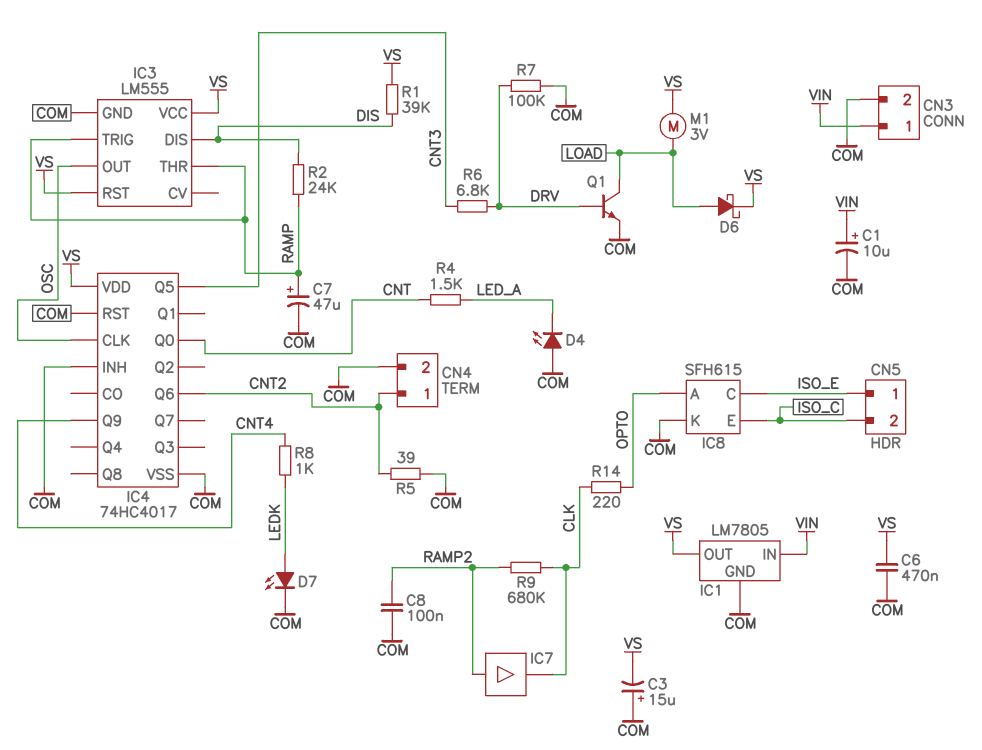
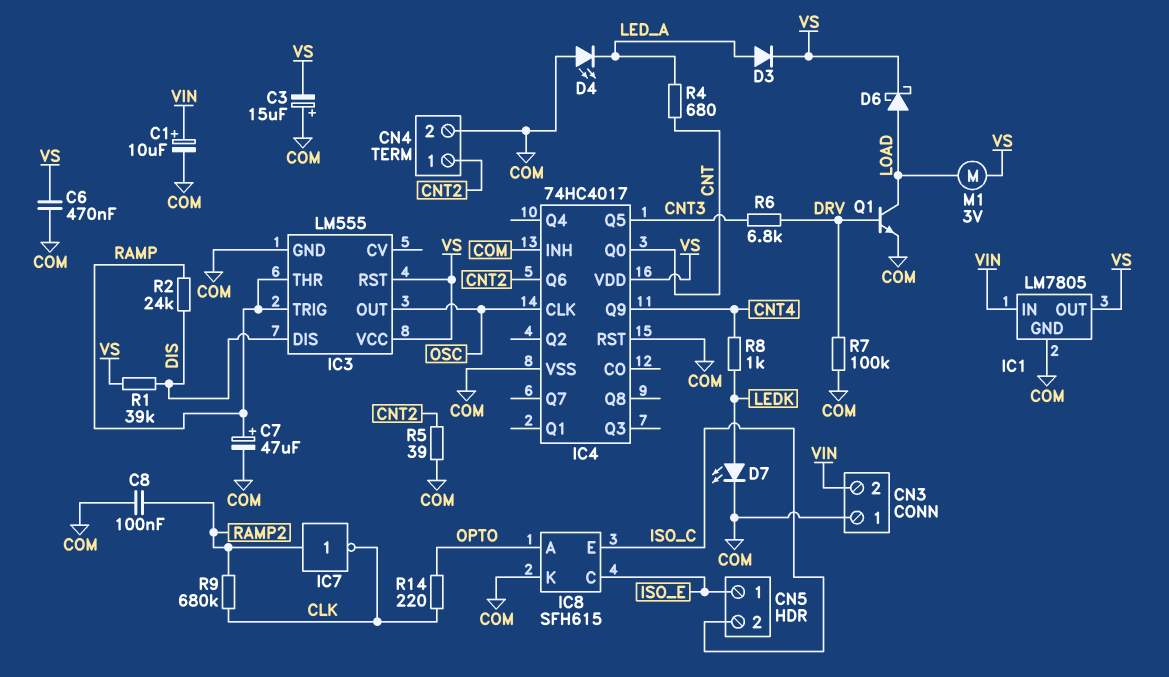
CN3 pin 1: VIN -> COM
CN3 pin 2: COM -> VIN
D3: none -> diode (A LED_A, K VS)
IC7: buffer (in RAMP2, out CLK) -> NOT (in RAMP2, out CLK)
R4: 1.5k (CNT, LED_A) -> 680 (CNT, LED_A)

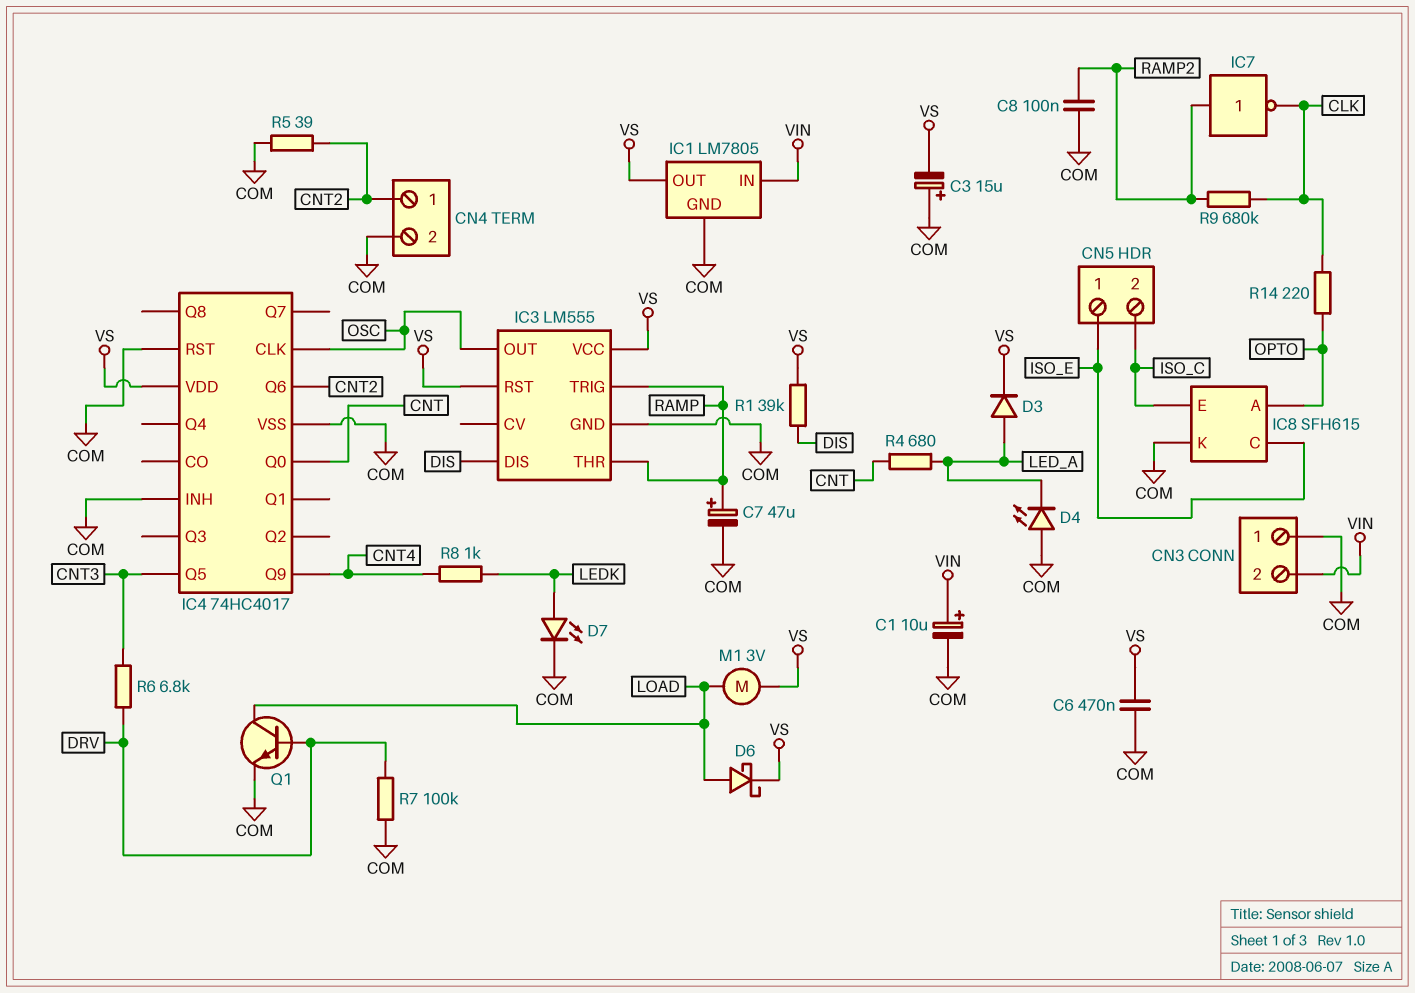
R2: 24k (DIS, RAMP) -> none

